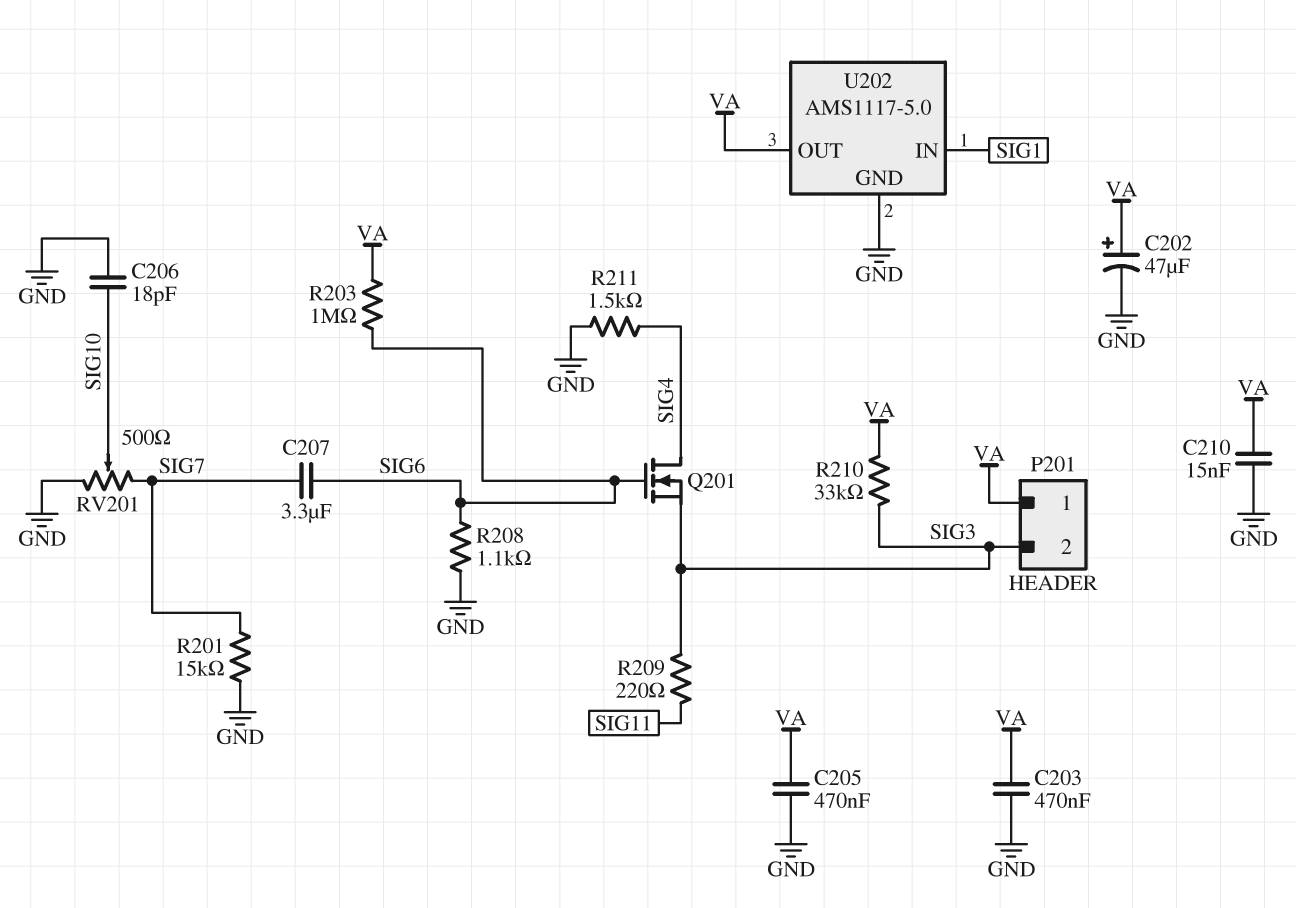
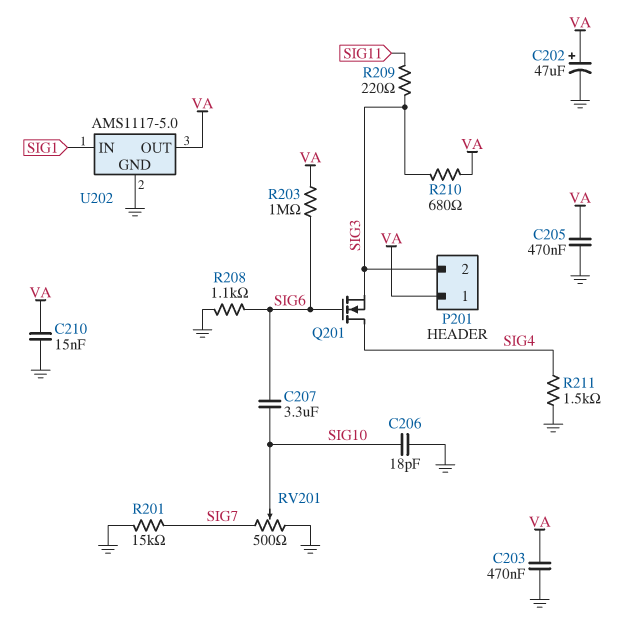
C207: 3.3uF (SIG6, SIG7) -> 3.3uF (SIG6, SIG10)
R210: 33k (SIG3, VA) -> 680 (SIG3, VA)

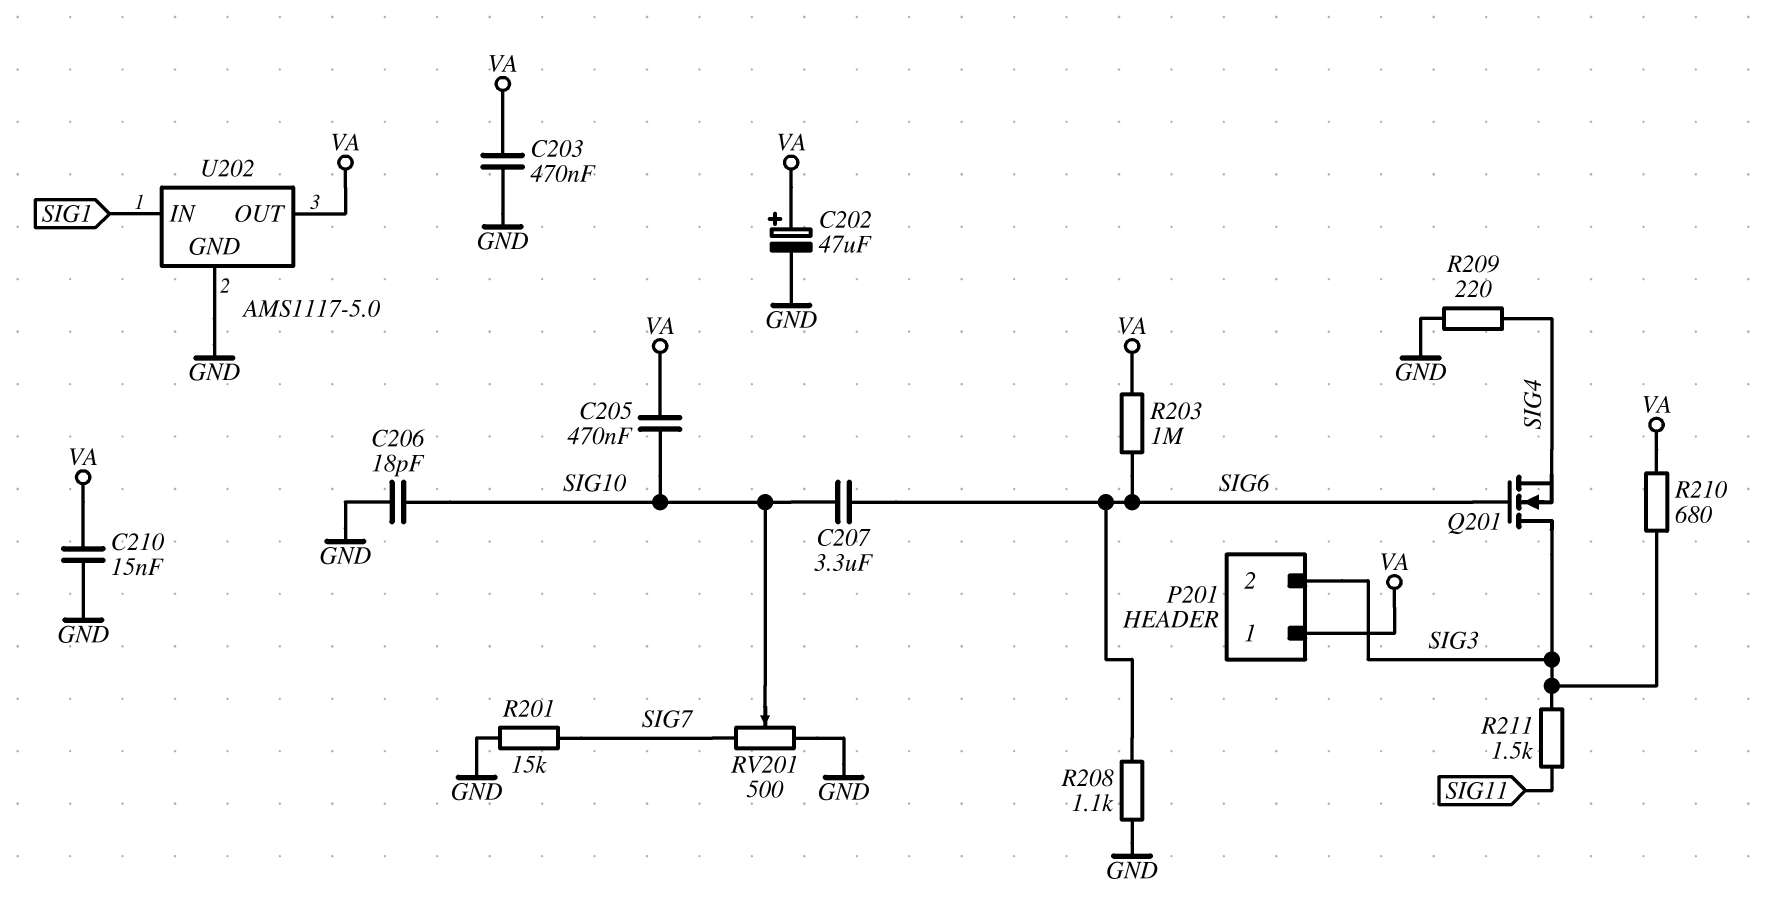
C205: 470nF (GND, VA) -> 470nF (SIG10, VA)
Q201: NMOS (G SIG6, D SIG4, S SIG3) -> NMOS (G SIG6, D SIG3, S SIG4)
R209: 220 (SIG3, SIG11) -> 220 (GND, SIG4)
R211: 1.5k (GND, SIG4) -> 1.5k (SIG3, SIG11)

